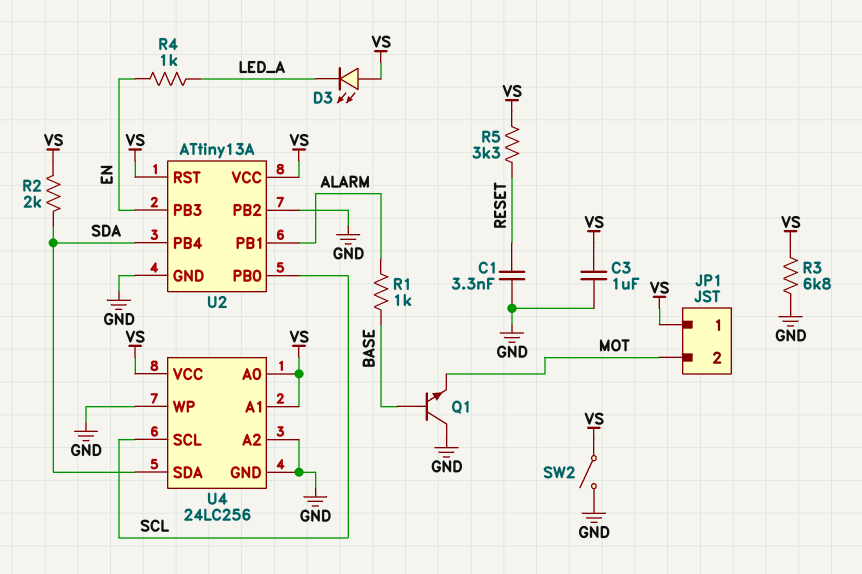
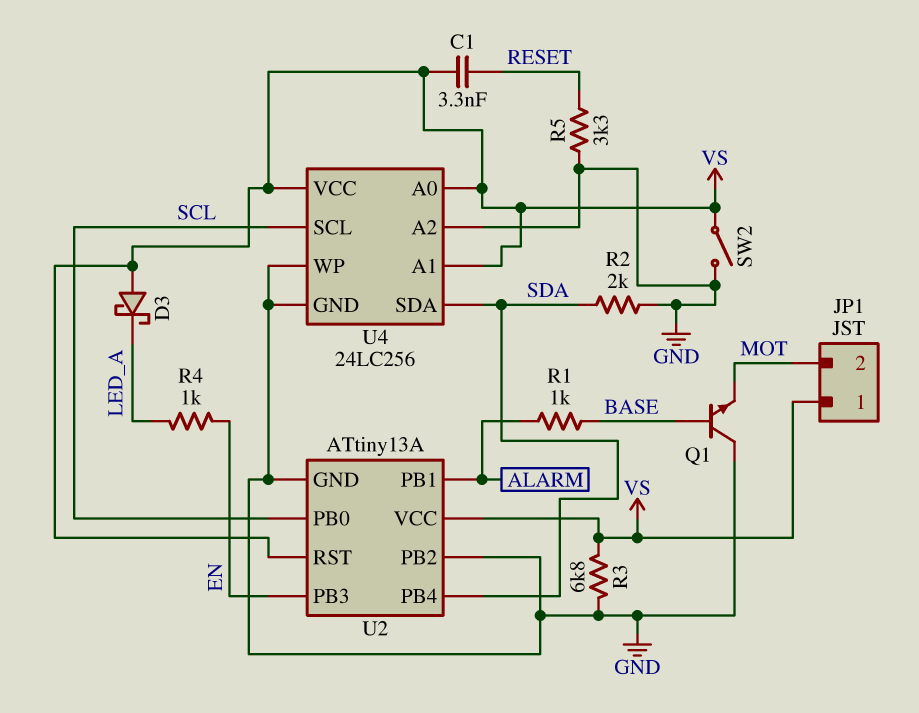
C1: 3.3nF (GND, RESET) -> 3.3nF (RESET, VS)
C3: 1uF (GND, VS) -> none
D3: LED (A VS, K LED_A) -> schottky (A VS, K LED_A)
R2: 2k (SDA, VS) -> 2k (GND, SDA)
R5: 3.3k (RESET, VS) -> 3.3k (GND, RESET)

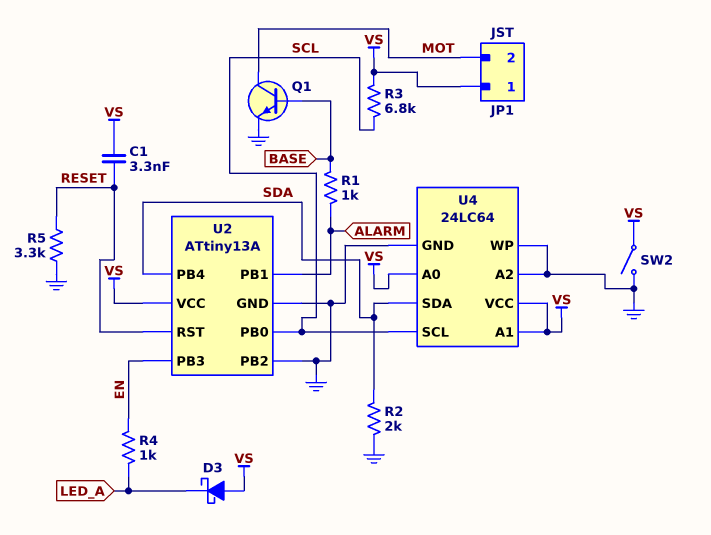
Q1: NPN (B BASE, C GND, E MOT) -> NPN (B BASE, C MOT, E GND)
R3: 6.8k (GND, VS) -> 6.8k (SCL, VS)
U2 pin RST: VS -> RESET
U4: 24LC256 -> 24LC64

